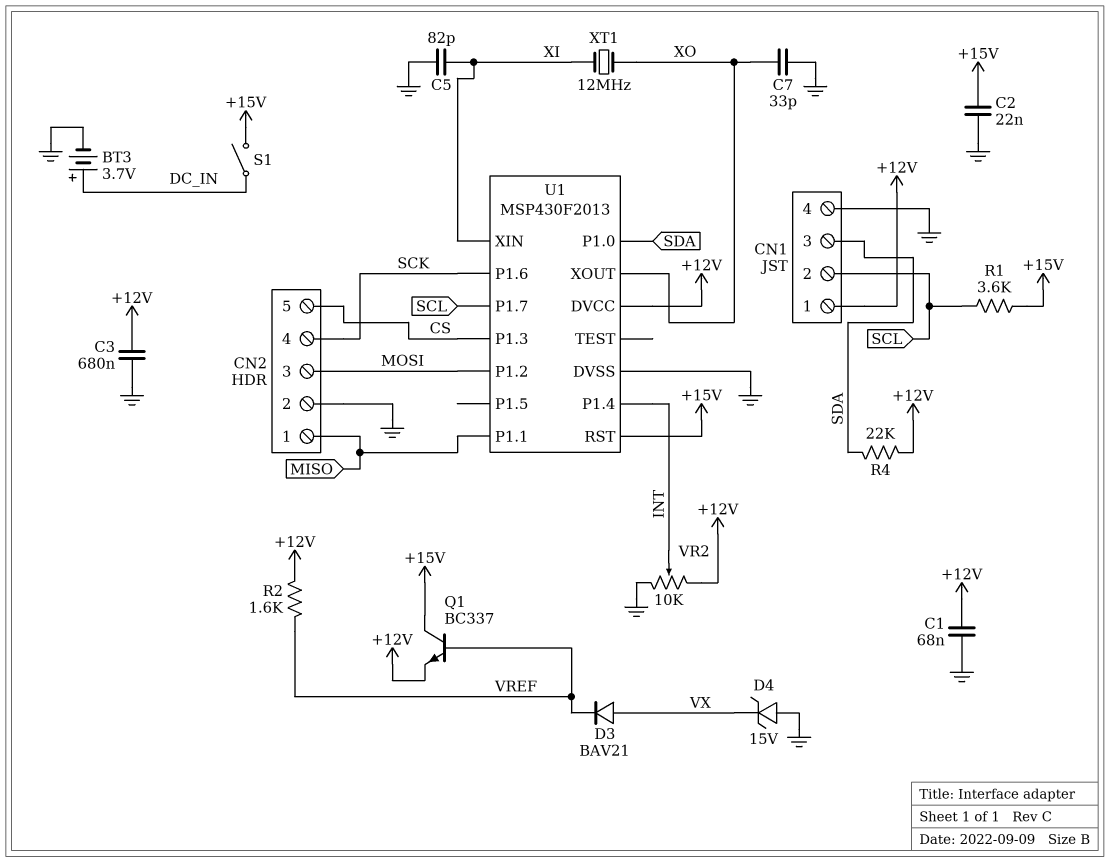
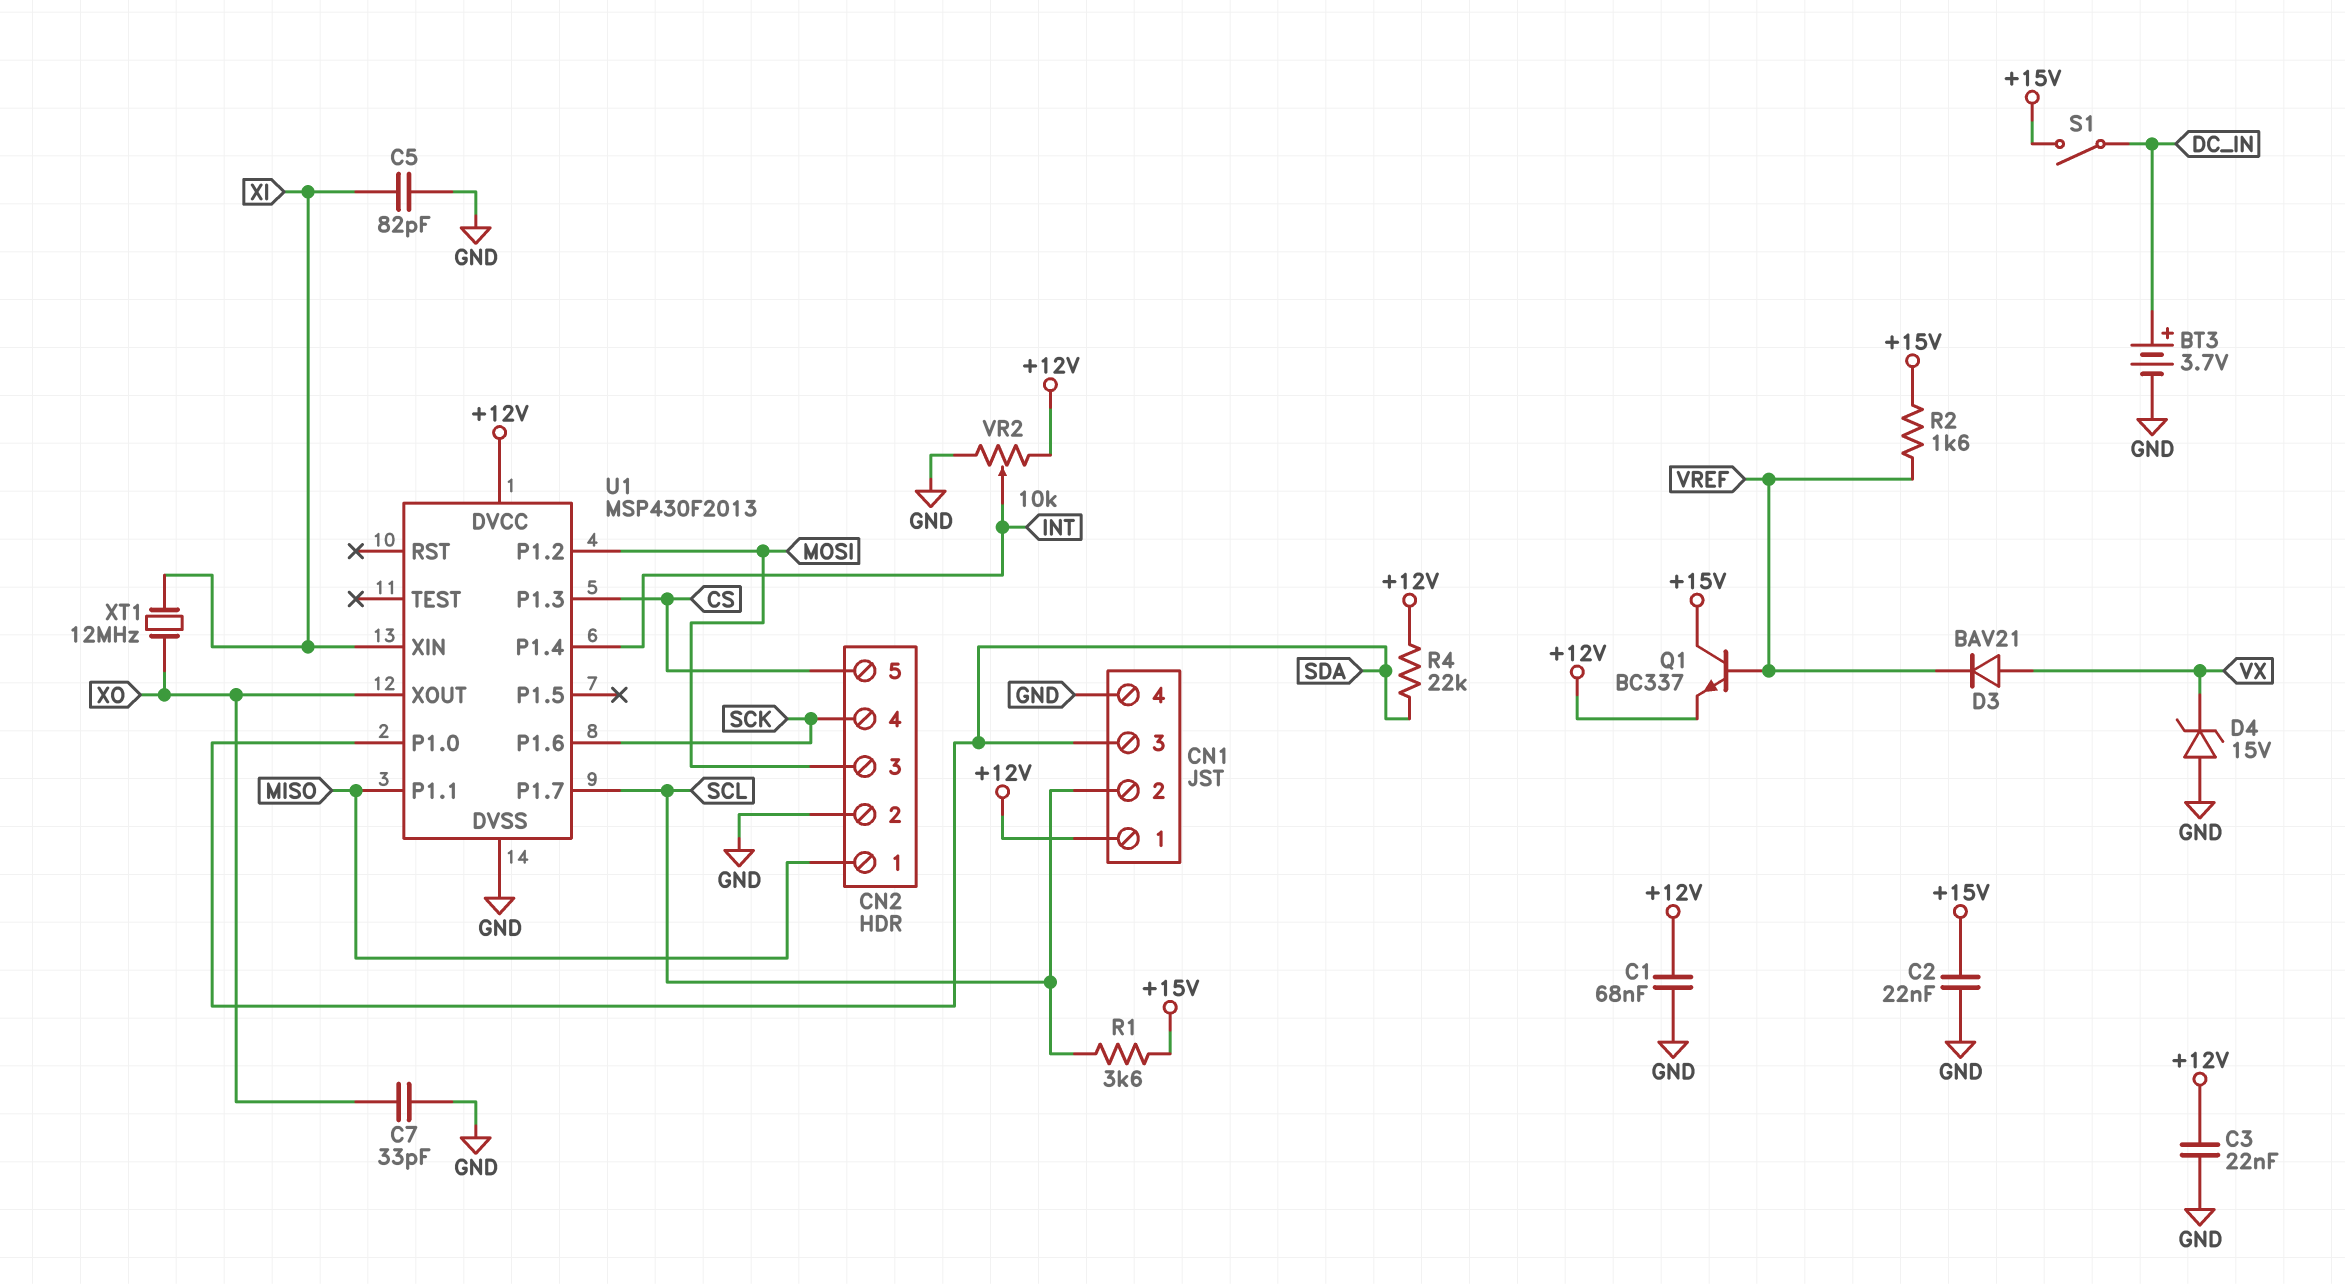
C3: 680nF (+12V, GND) -> 22nF (+12V, GND)
R2: 1.6k (+12V, VREF) -> 1.6k (+15V, VREF)
U1 pin RST: +15V -> none

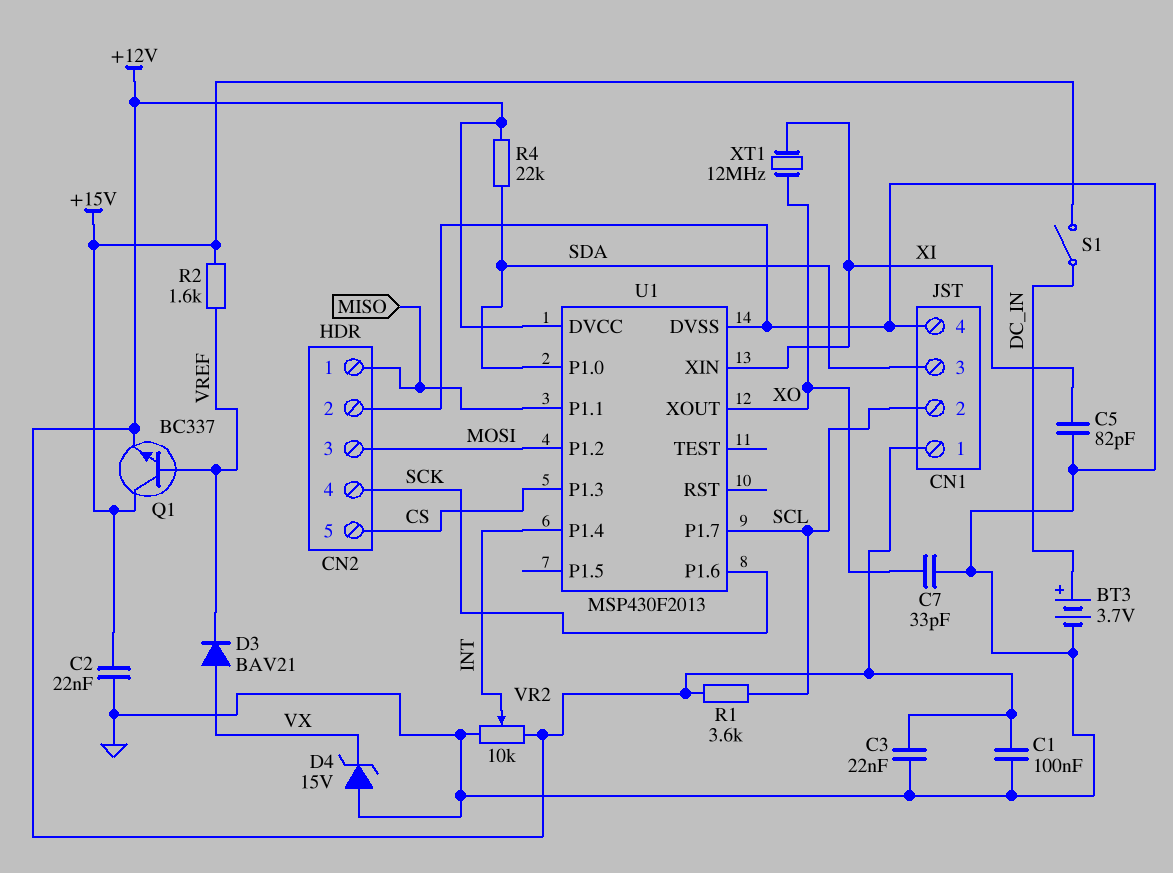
C1: 68nF (+12V, GND) -> 100nF (+12V, GND)
R1: 3.6k (+15V, SCL) -> 3.6k (+12V, SCL)

